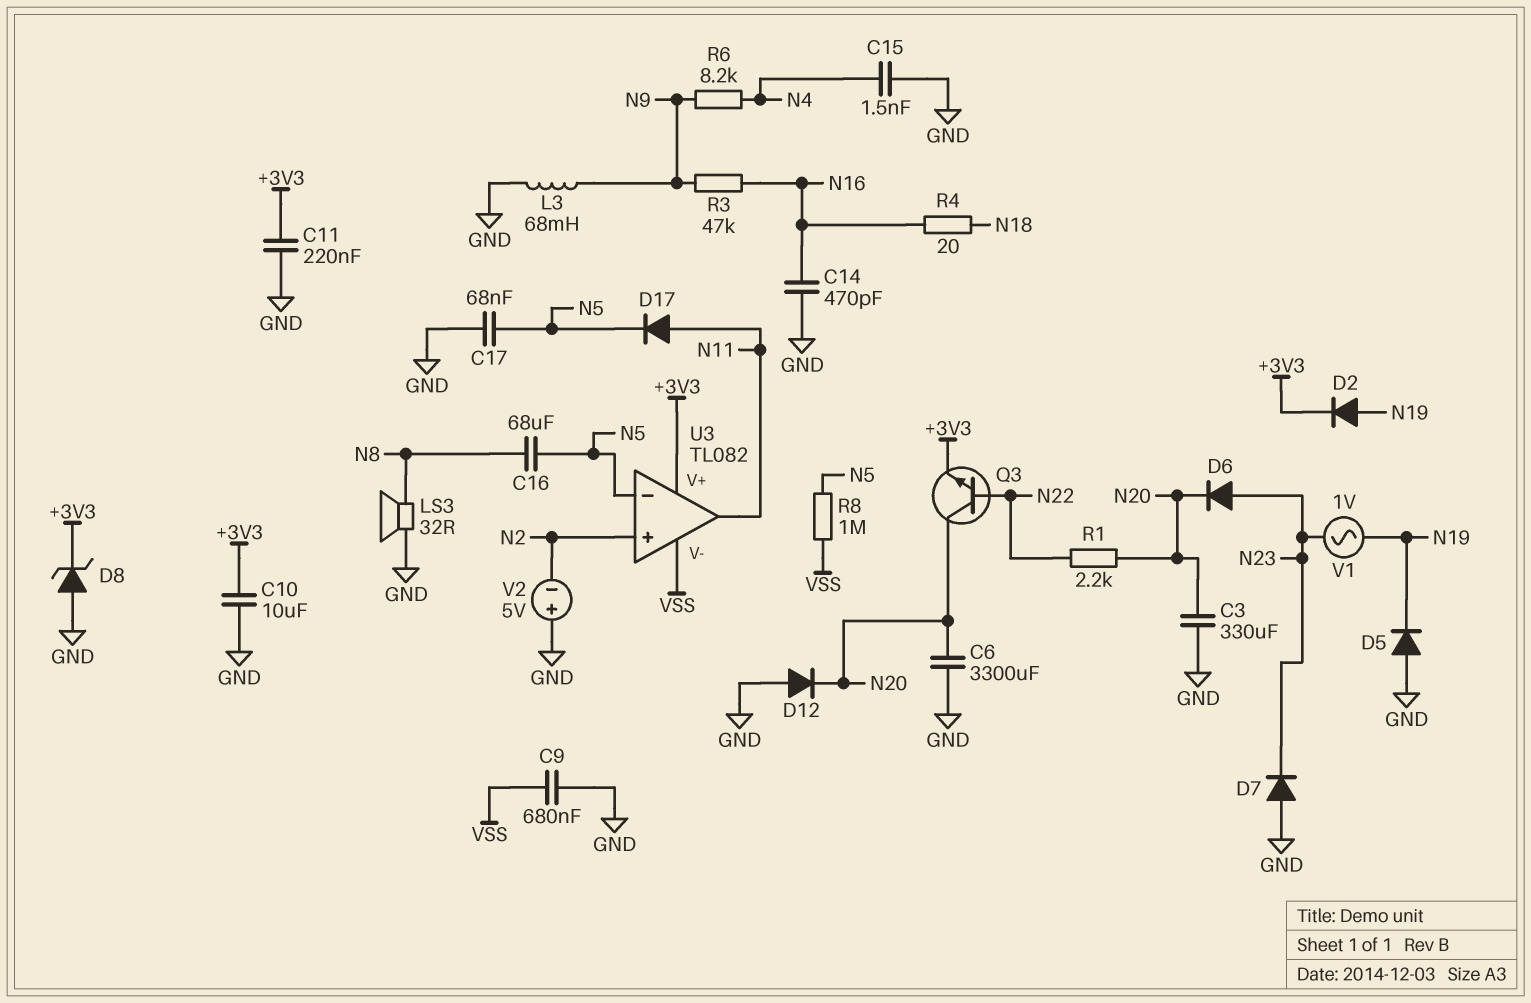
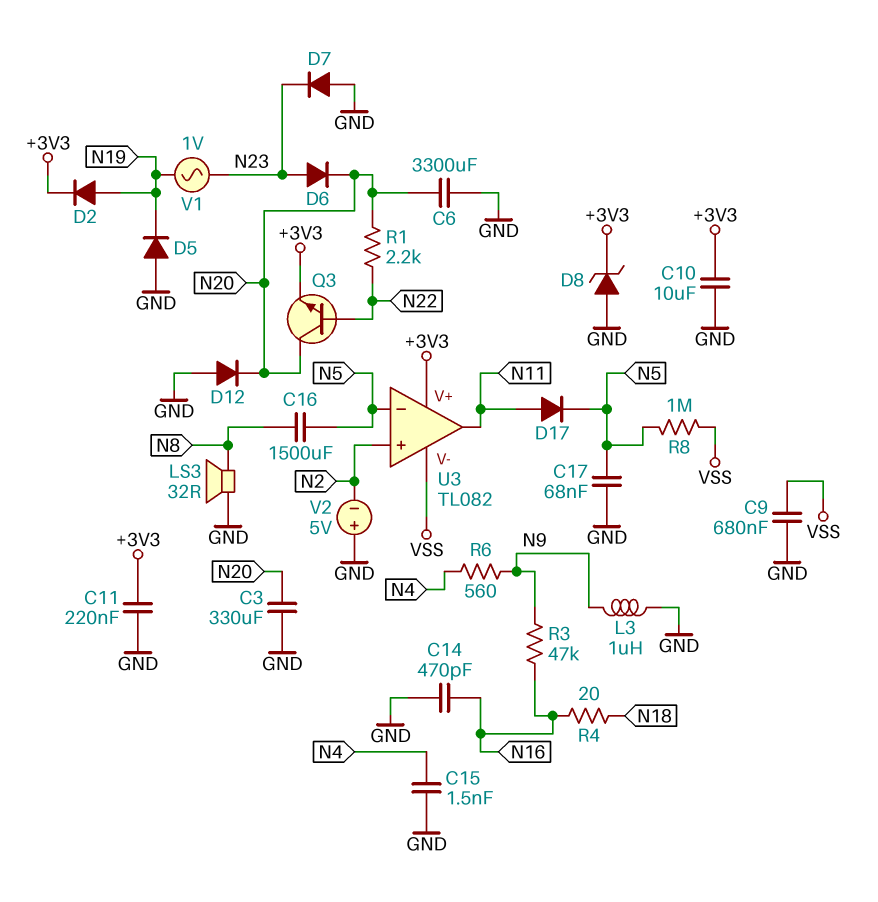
C16: 68uF (N5, N8) -> 1500uF (N5, N8)
L3: 68mH (GND, N9) -> 1uH (GND, N9)
R6: 8.2k (N4, N9) -> 560 (N4, N9)

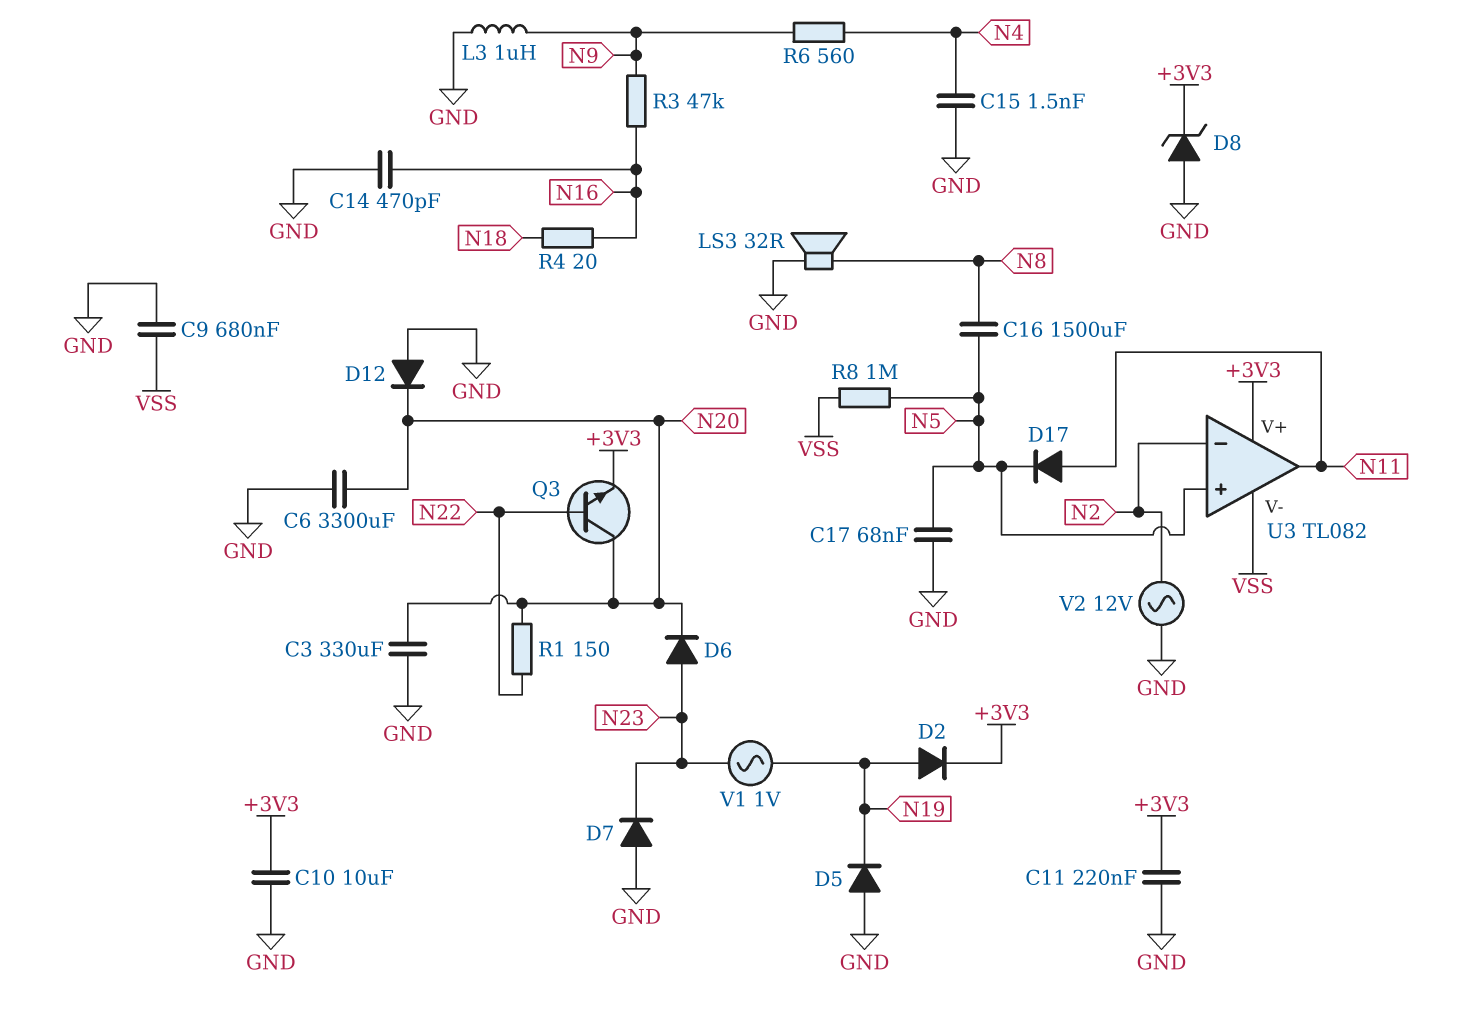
R1: 2.2k (N20, N22) -> 150 (N20, N22)
U3 pin in+: N2 -> N5
U3 pin in-: N5 -> N2
V2: 5V (plus GND, minus N2) -> AC 12V (GND, N2)

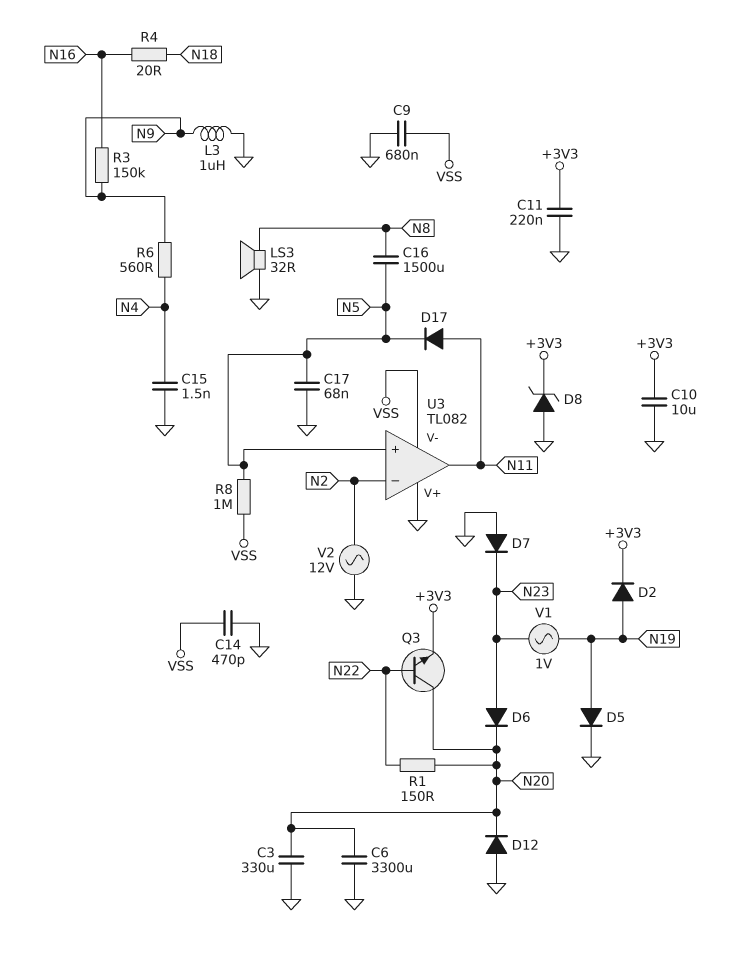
C14: 470pF (GND, N16) -> 470pF (GND, VSS)
D5: diode (A GND, K N19) -> diode (A N19, K GND)
R3: 47k (N9, N16) -> 150k (N9, N16)
U3 pin V+: +3V3 -> GND

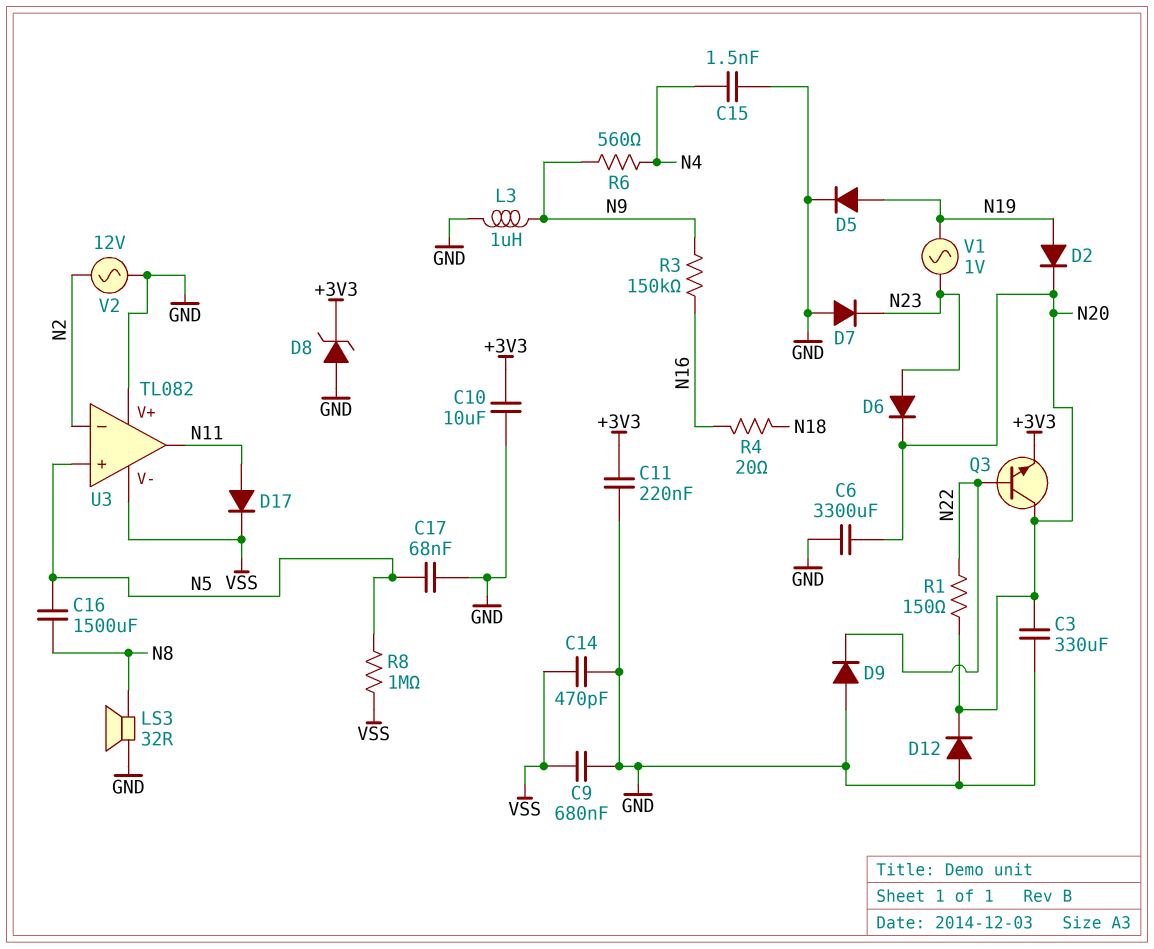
D2: diode (A N19, K +3V3) -> diode (A N19, K N20)
D9: none -> diode (A GND, K N22)
D17: diode (A N11, K N5) -> diode (A N11, K VSS)

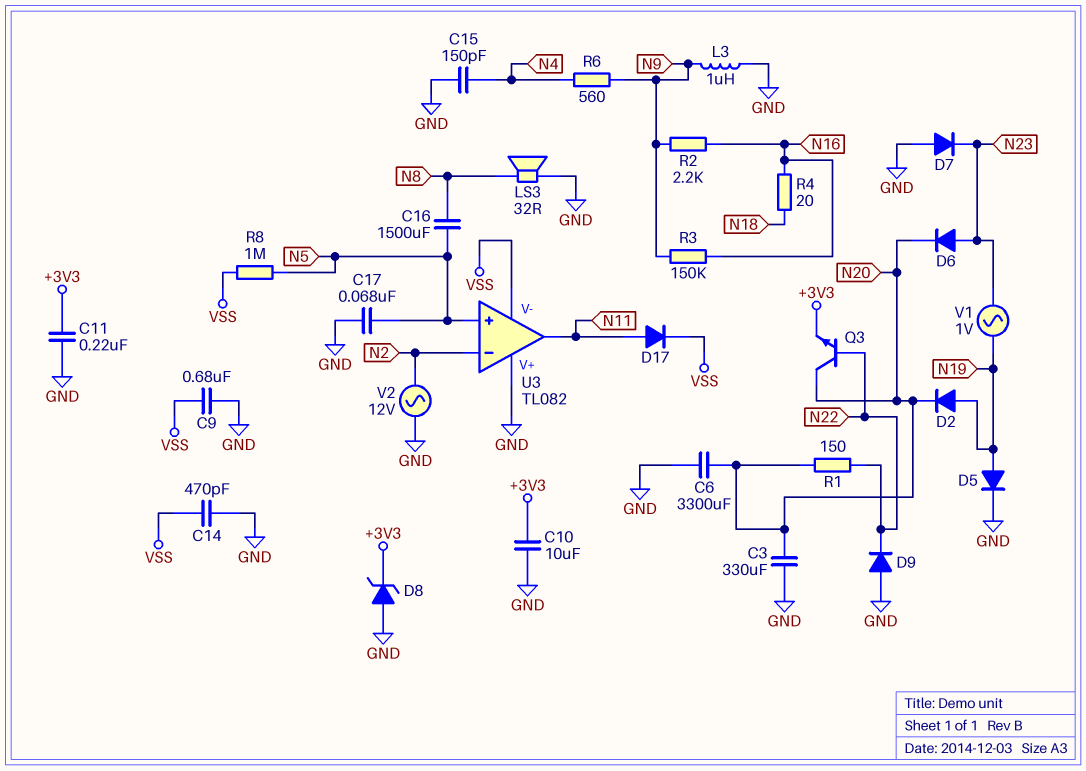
C15: 1.5nF (GND, N4) -> 150pF (GND, N4)
D12: diode (A GND, K N20) -> none
R2: none -> 2.2k (N9, N16)

